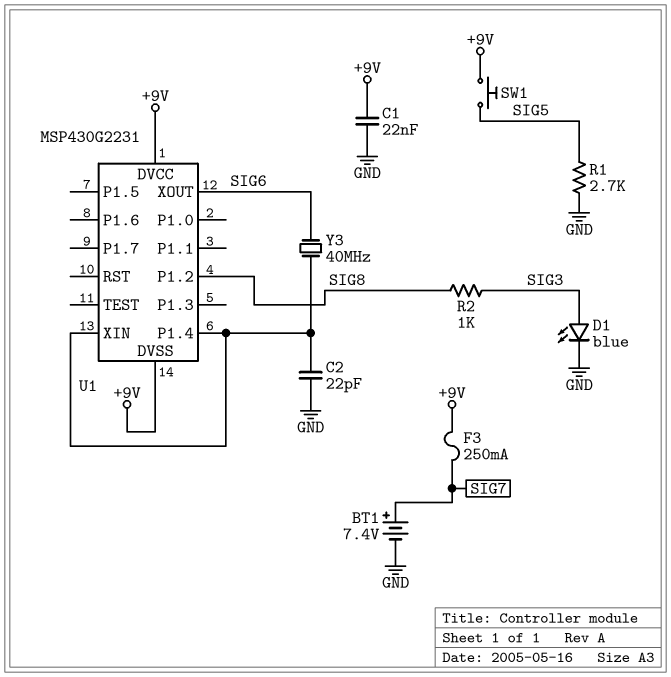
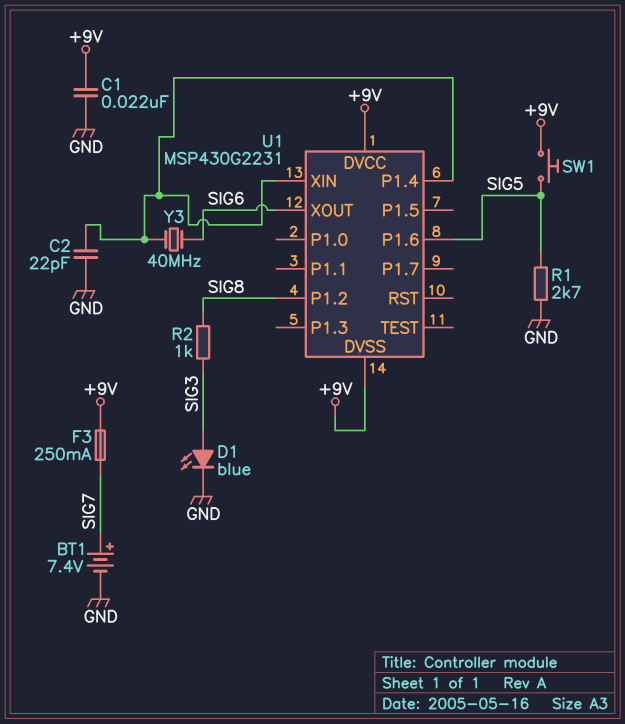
U1 pin P1.6: none -> SIG5

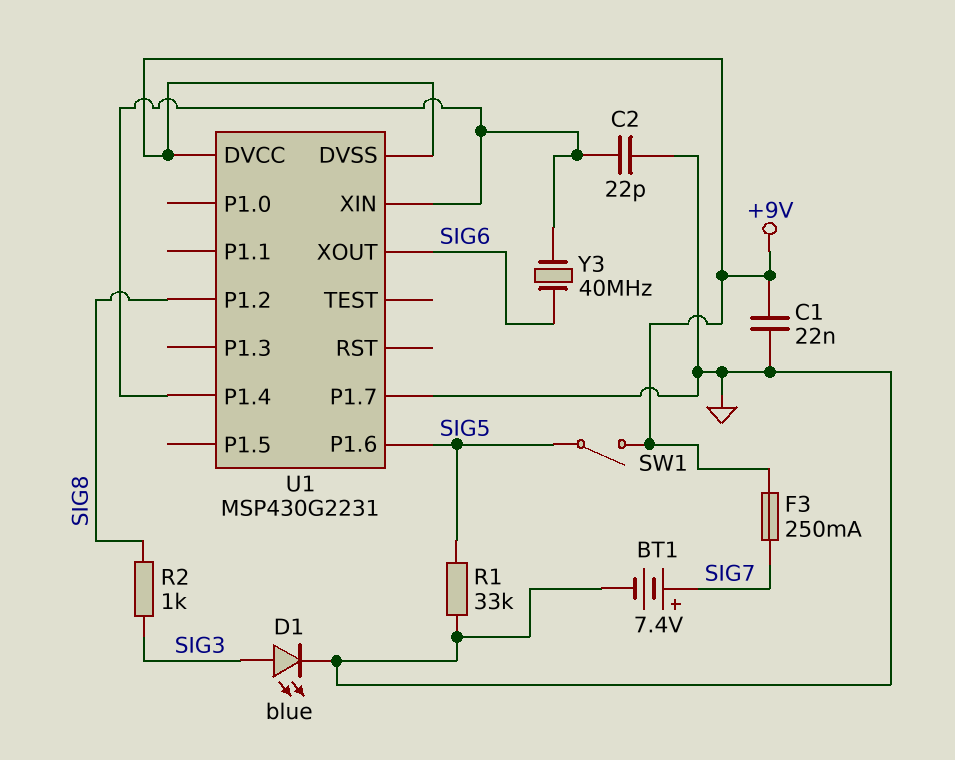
R1: 2.7k (GND, SIG5) -> 33k (GND, SIG5)
SW1: button (+9V, SIG5) -> switch (+9V, SIG5)
U1 pin P1.7: none -> GND

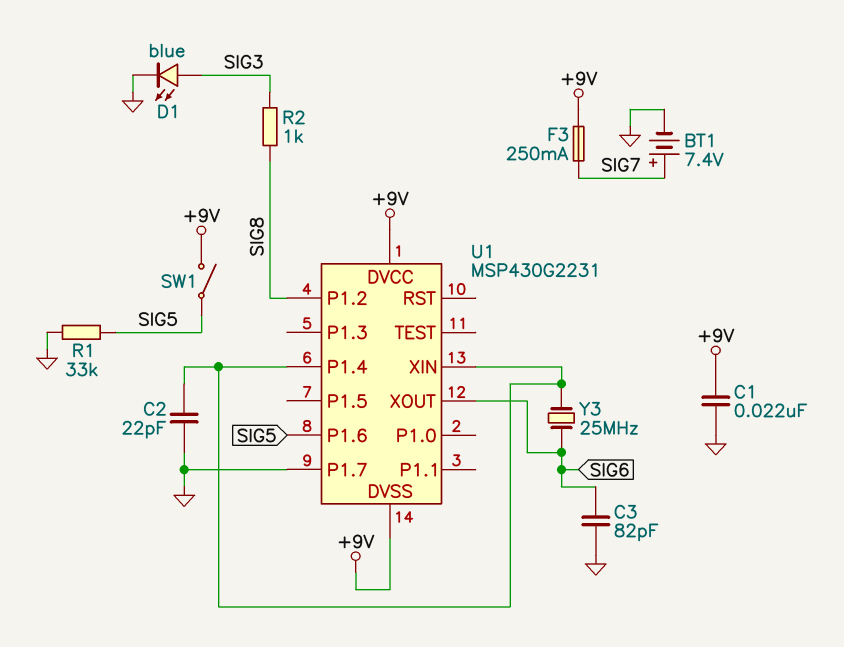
C3: none -> 82pF (GND, SIG6)
Y3: 40MHz (SIG6, U1/P1.4) -> 25MHz (SIG6, U1/P1.4)

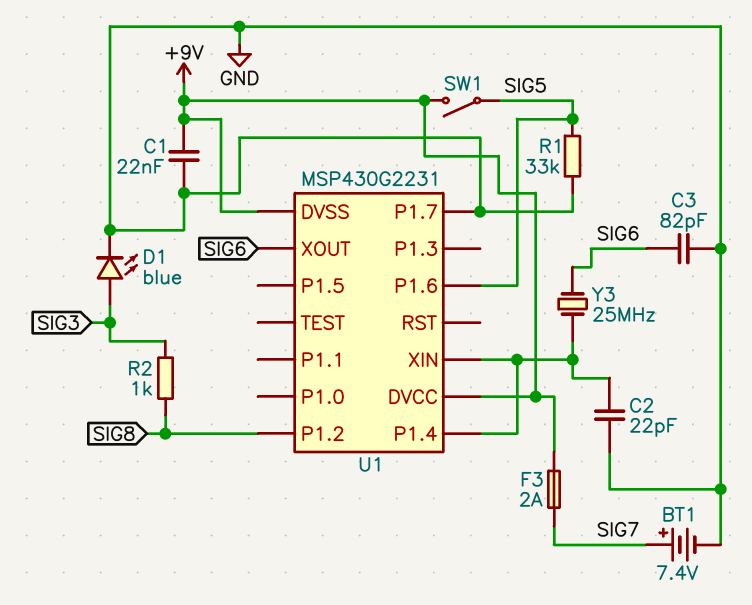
F3: 250mA (+9V, SIG7) -> 2A (+9V, SIG7)

